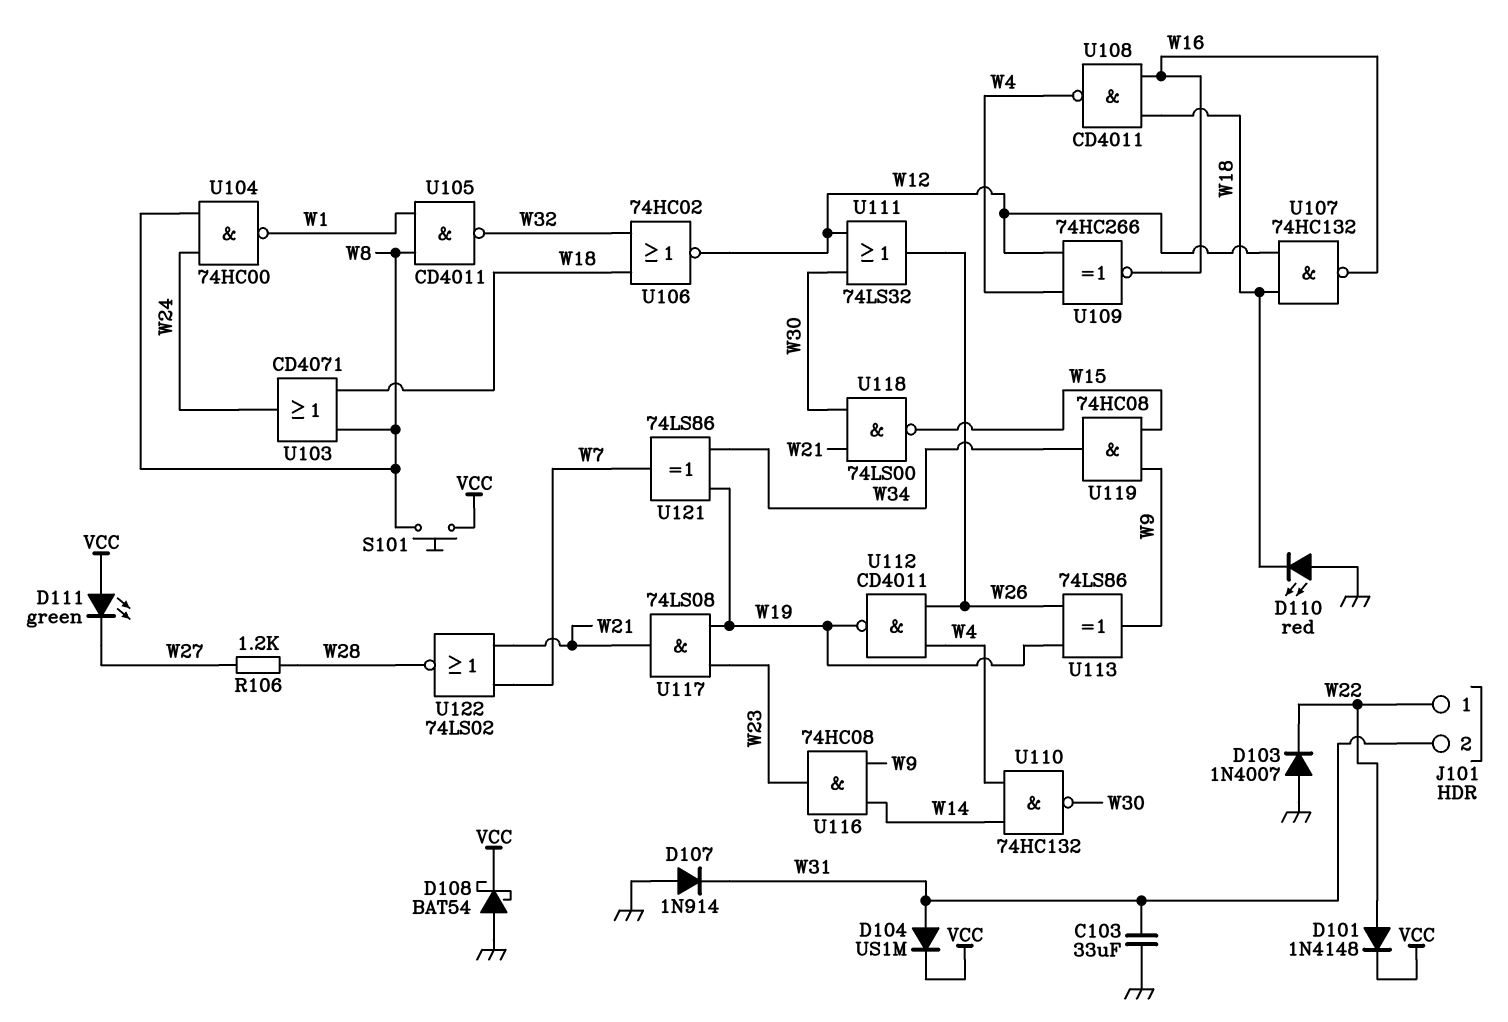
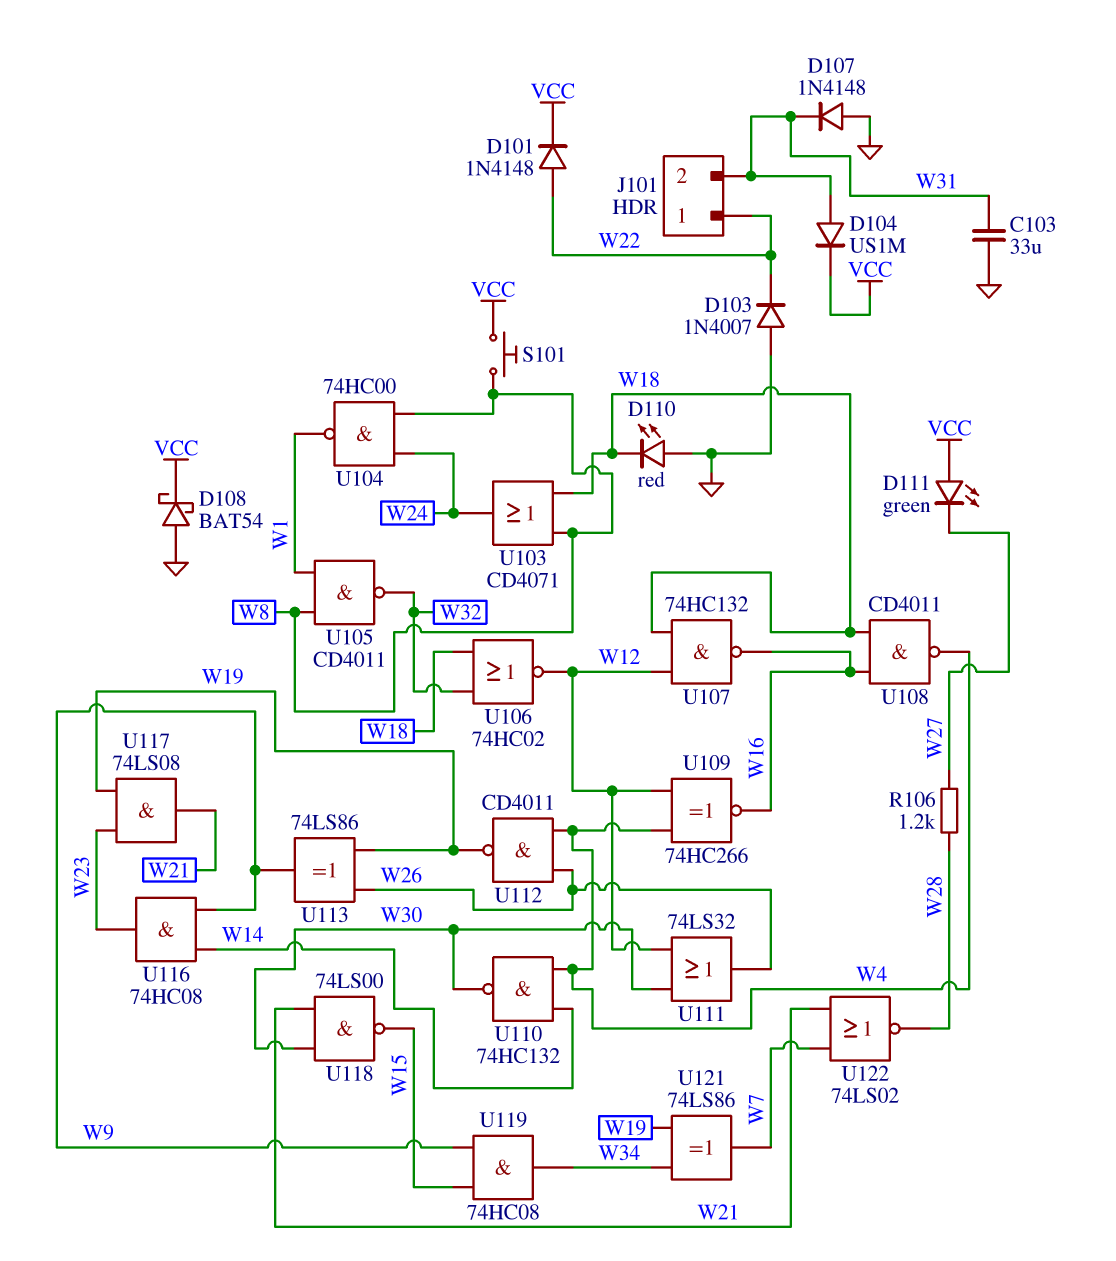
D107: diode 1N914 (A GND, K W31) -> diode 1N4148 (A GND, K W31)

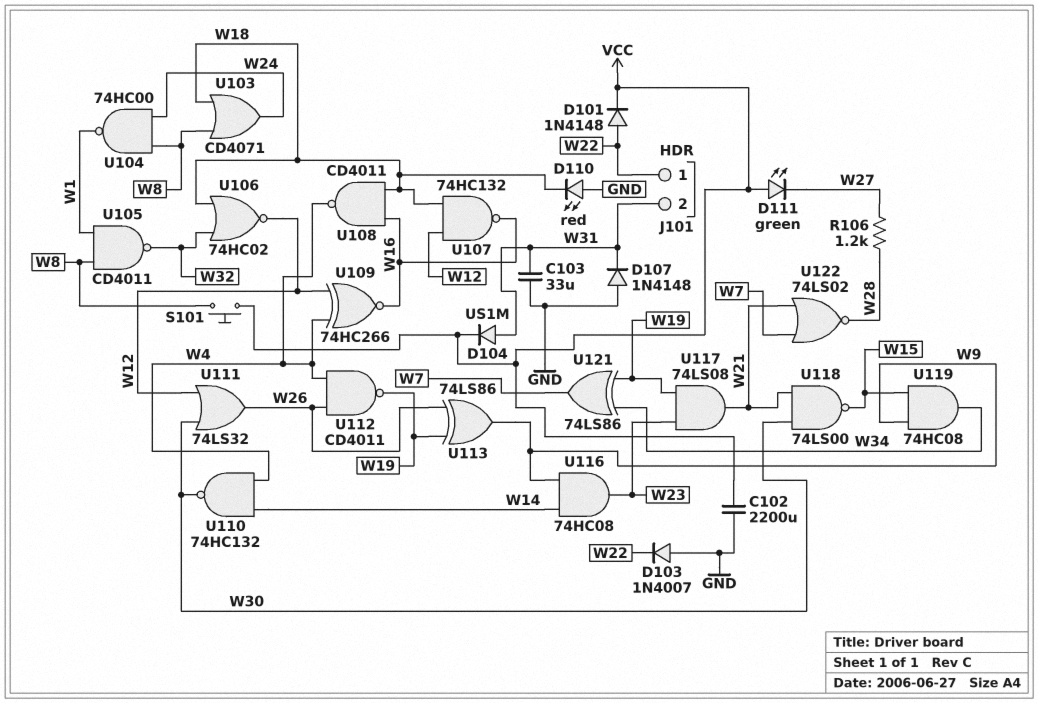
C102: none -> 2200uF (GND, VCC)
D108: schottky BAT54 (A GND, K VCC) -> none

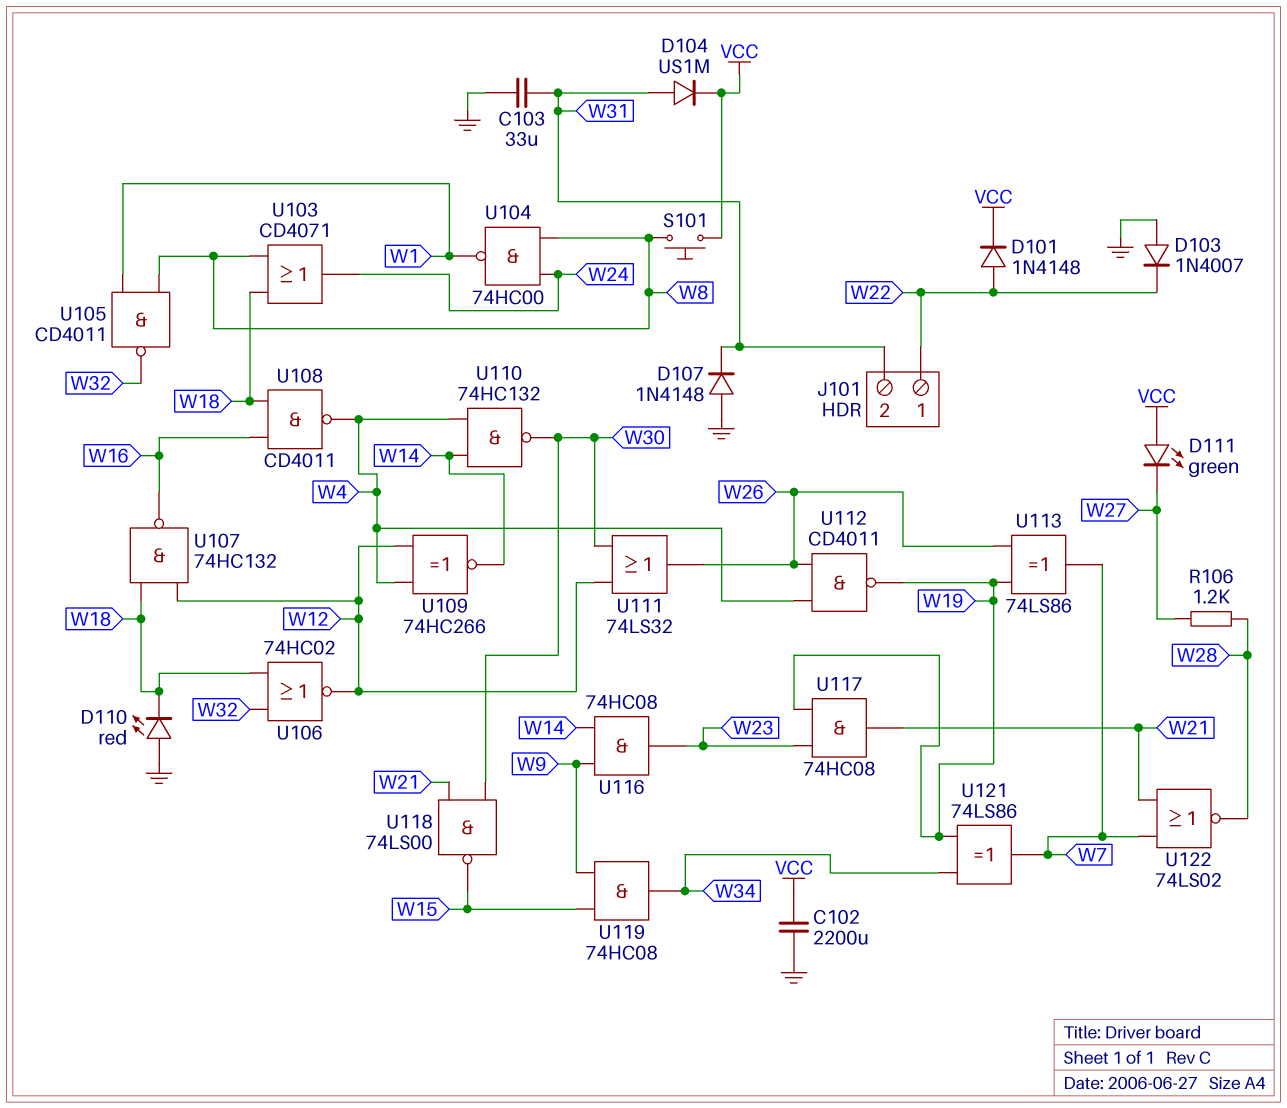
U109: XNOR 74HC266 (in W4, in W12, out W16) -> XNOR 74HC266 (in W4, in W12, out W14)
U113: XOR 74LS86 (in W19, in W26, out W9) -> XOR 74LS86 (in W19, in W26, out W7)
U117: AND 74LS08 (in W19, in W23, out W21) -> AND 74HC08 (in W19, in W23, out W21)

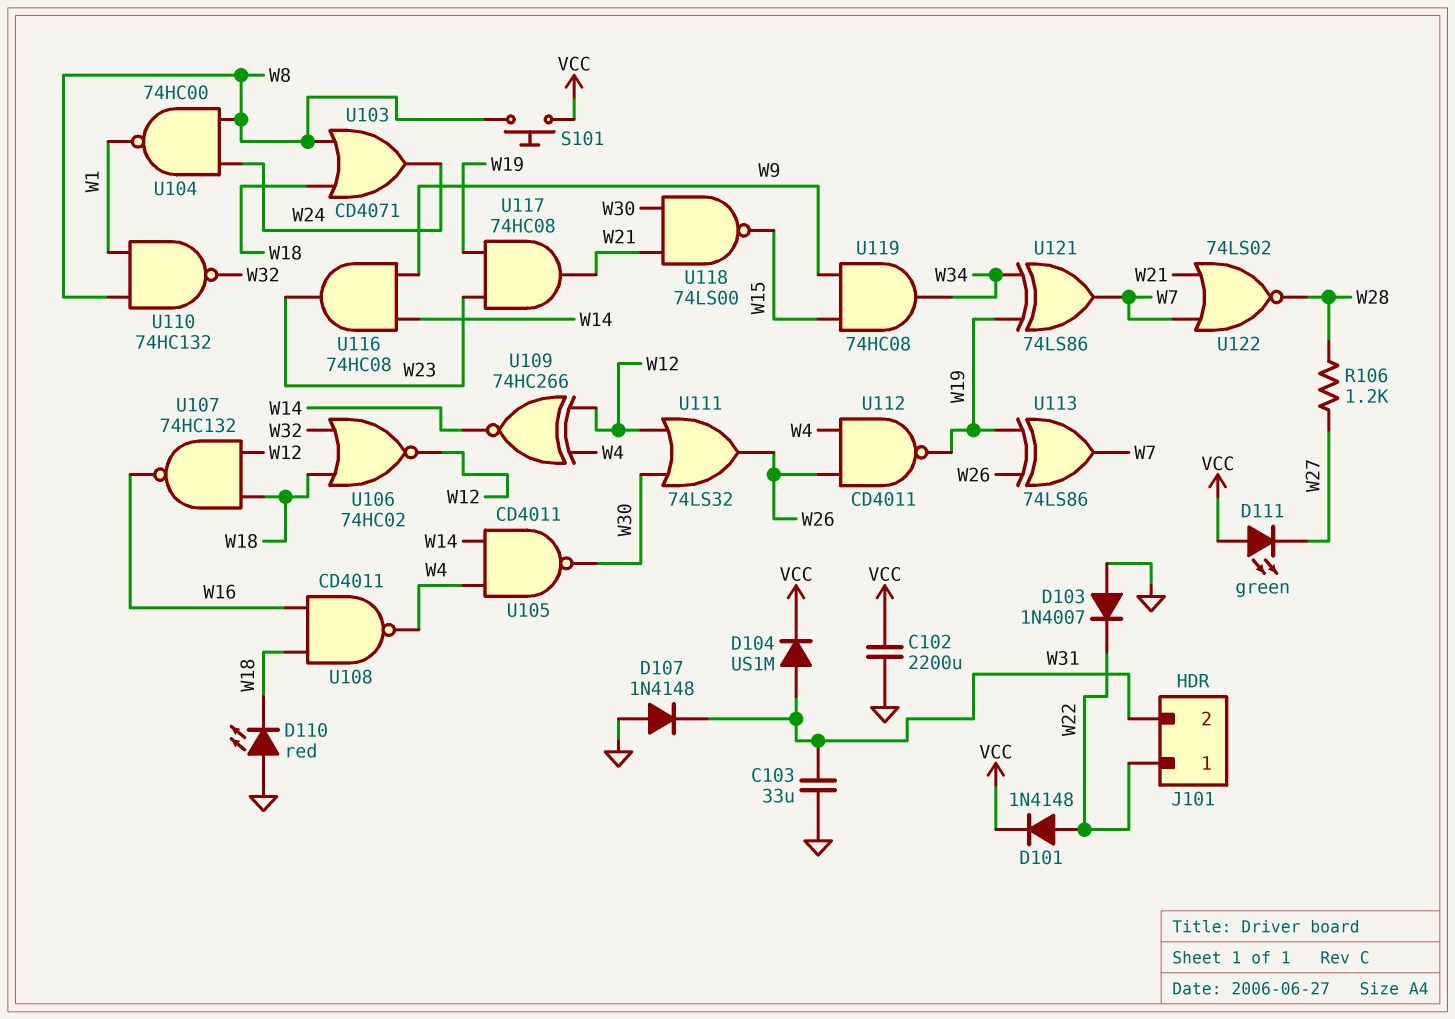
U105: NAND CD4011 (in W1, in W8, out W32) -> NAND CD4011 (in W4, in W14, out W30)
U110: NAND 74HC132 (in W4, in W14, out W30) -> NAND 74HC132 (in W1, in W8, out W32)

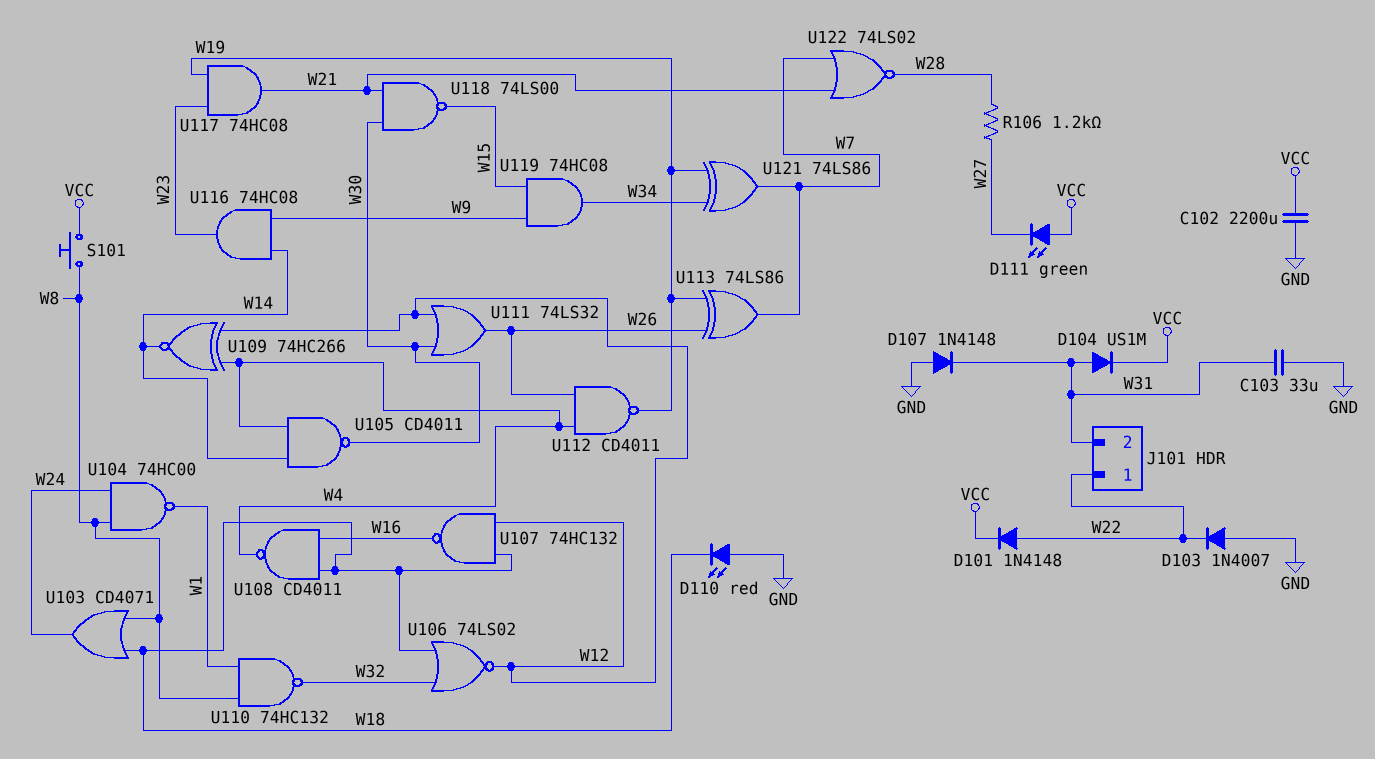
U106: NOR 74HC02 (in W18, in W32, out W12) -> NOR 74LS02 (in W18, in W32, out W12)

